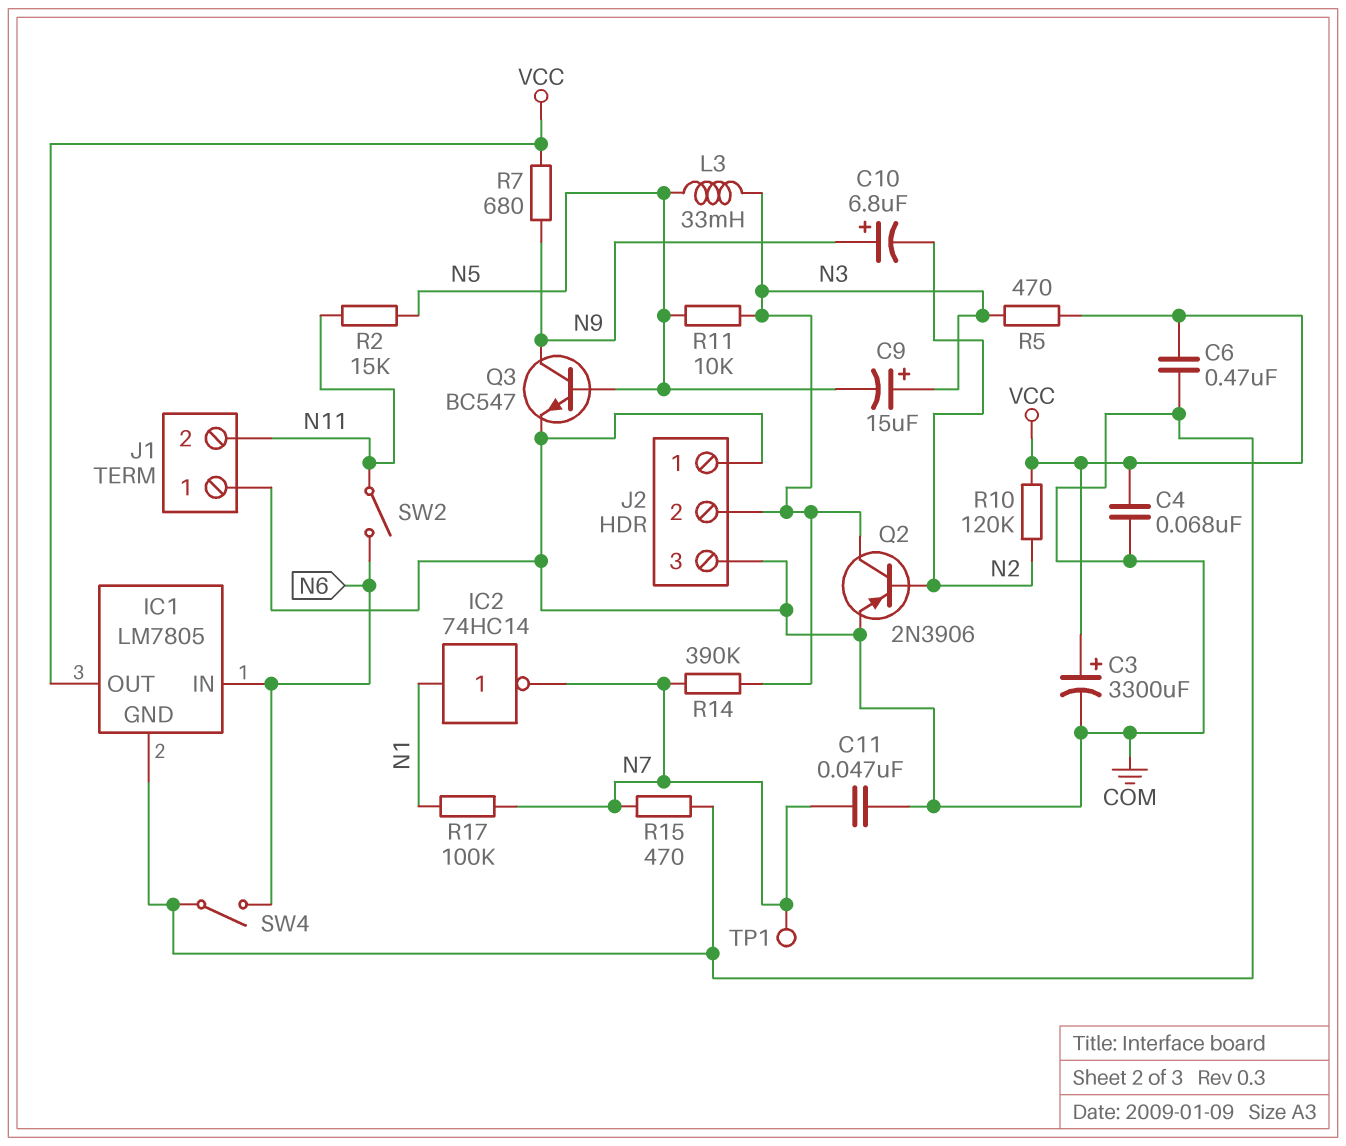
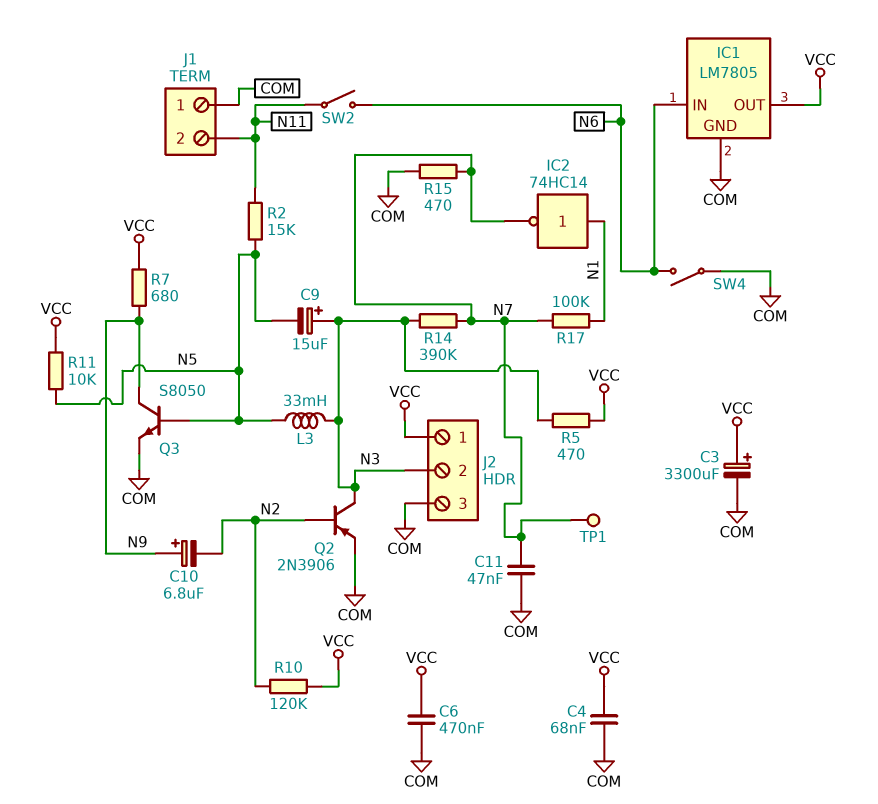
J2 pin 1: COM -> VCC
Q3: NPN BC547 (B N5, C N9, E COM) -> NPN S8050 (B N5, C N9, E COM)
R11: 10k (N3, N5) -> 10k (N5, VCC)

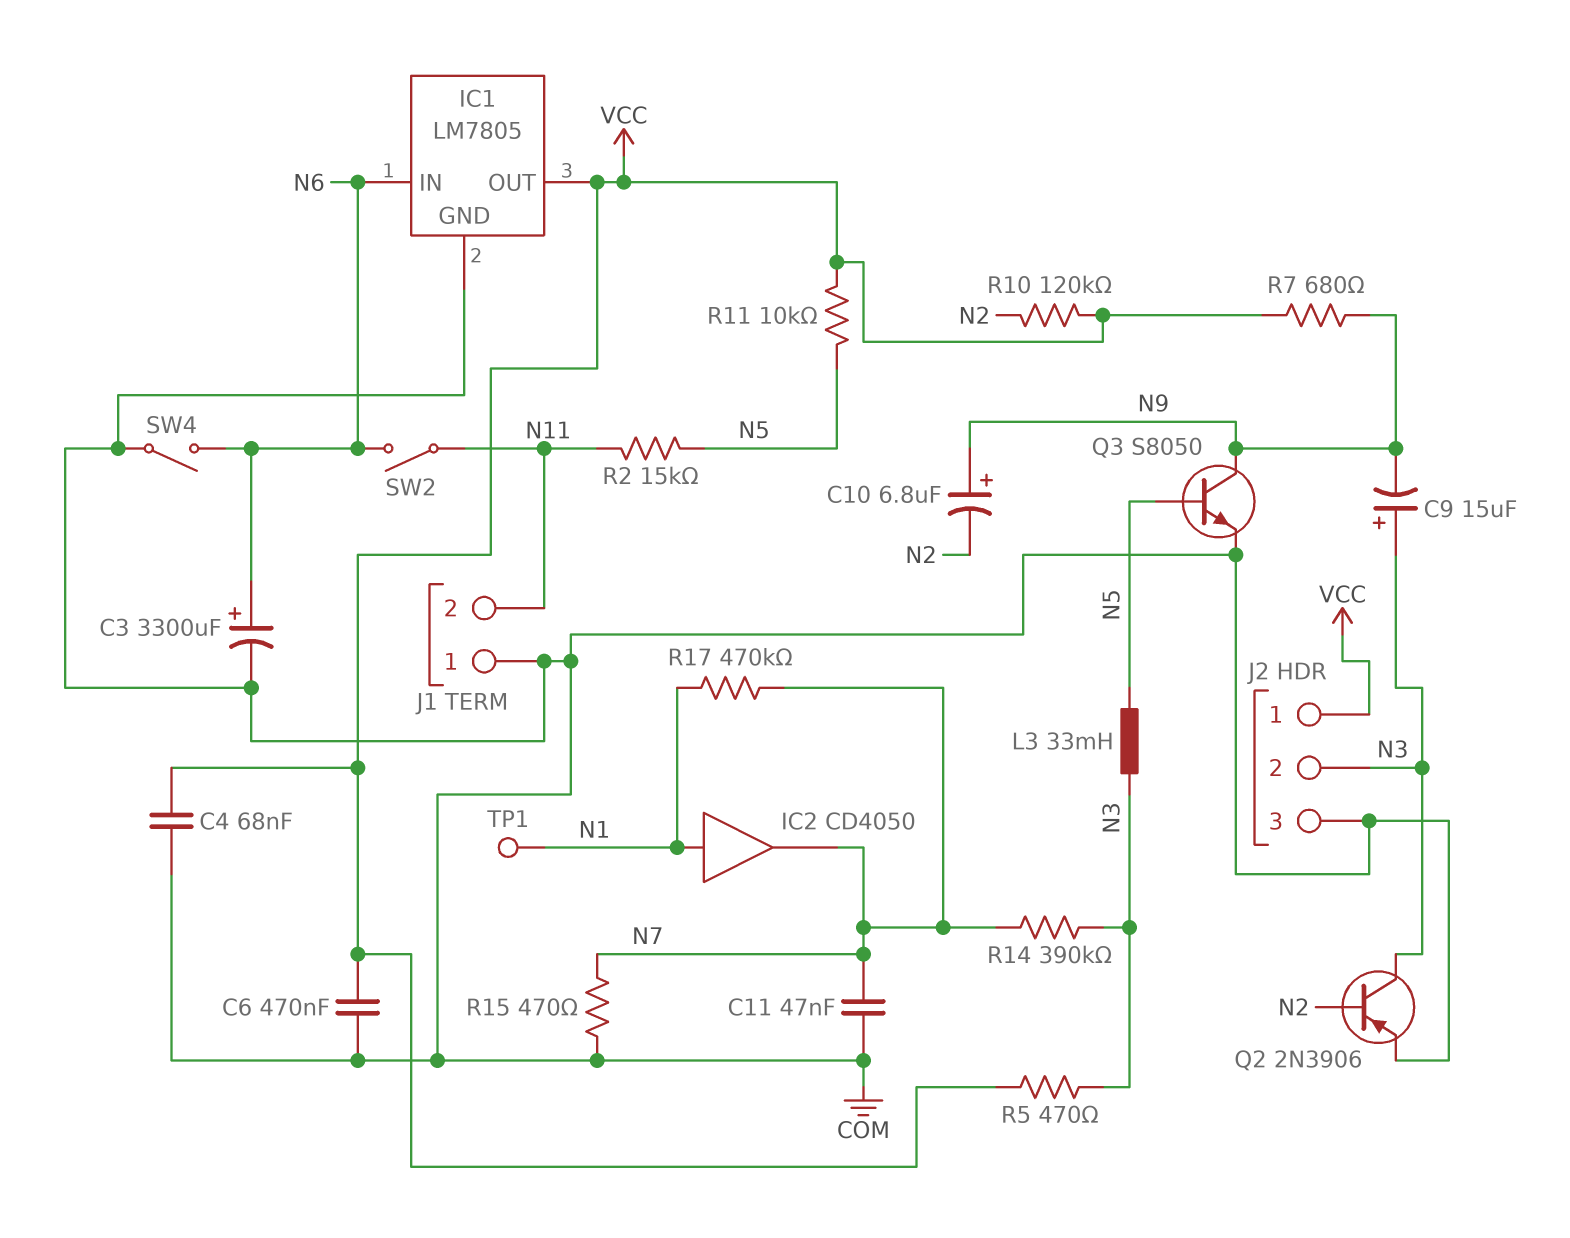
C3: 3300uF (plus VCC, minus COM) -> 3300uF (plus N6, minus COM)
C9: 15uF (plus N3, minus N5) -> 15uF (plus N3, minus N9)
IC2: NOT 74HC14 (in N1, out N7) -> buffer CD4050 (in N1, out N7)
R17: 100k (N1, N7) -> 470k (N1, N7)
TP1: test point (N7) -> test point (N1)

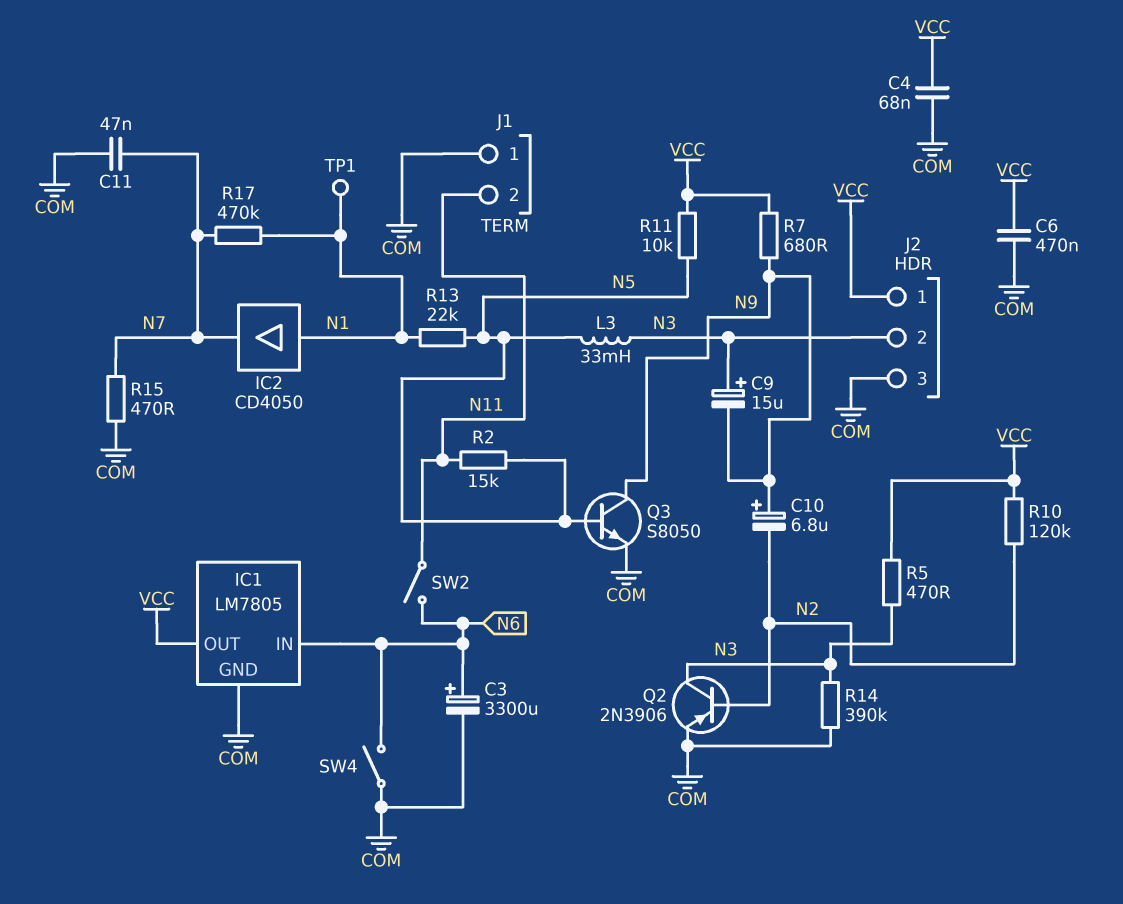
R13: none -> 22k (N1, N5)
R14: 390k (N3, N7) -> 390k (COM, N3)

